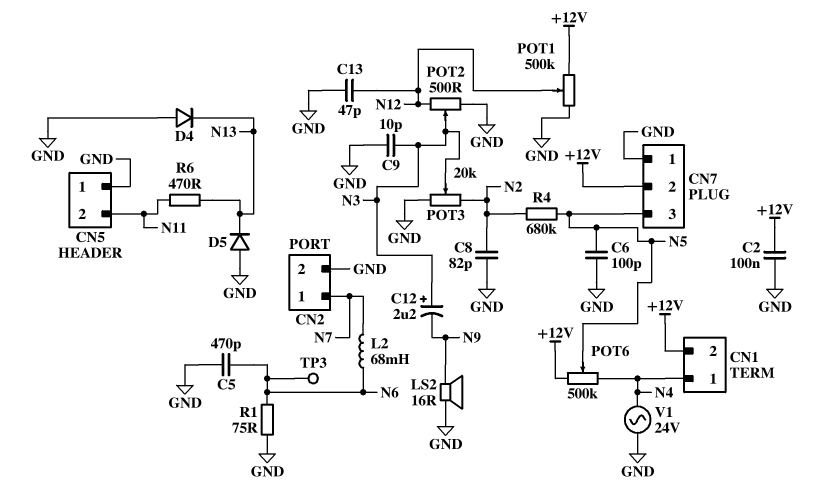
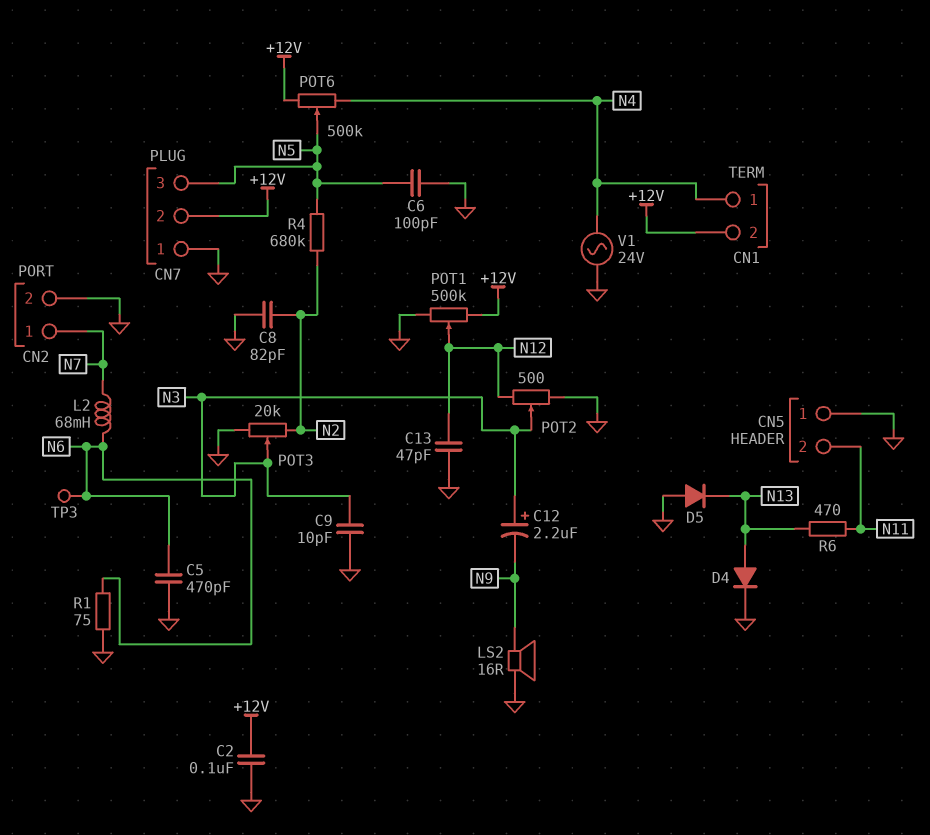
D4: diode (A GND, K N13) -> diode (A N13, K GND)

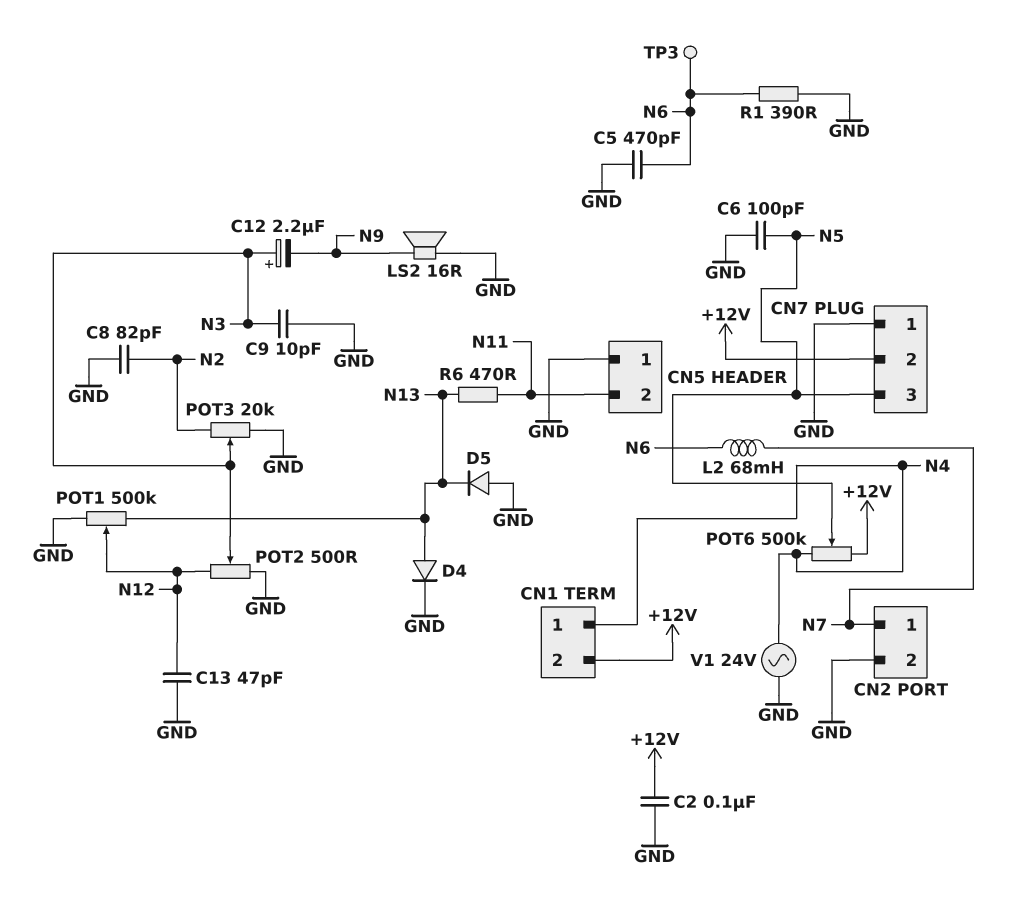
POT1: 500k (+12V, GND, wiper N12) -> 500k (GND, N13, wiper N12)
R1: 75 (GND, N6) -> 390 (GND, N6)
R4: 680k (N2, N5) -> none

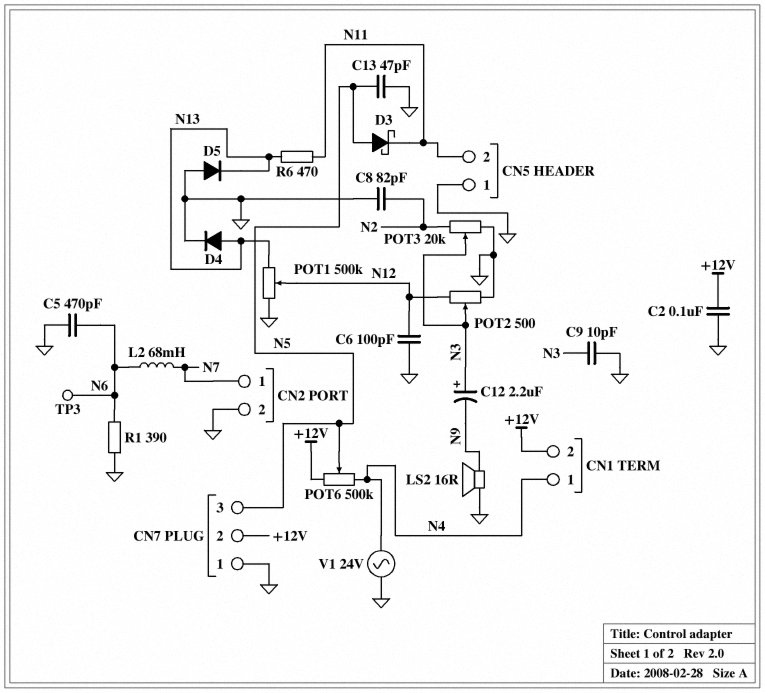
C6: 100pF (GND, N5) -> 100pF (GND, N12)
C13: 47pF (GND, N12) -> 47pF (GND, N5)
D3: none -> schottky (A N5, K N11)

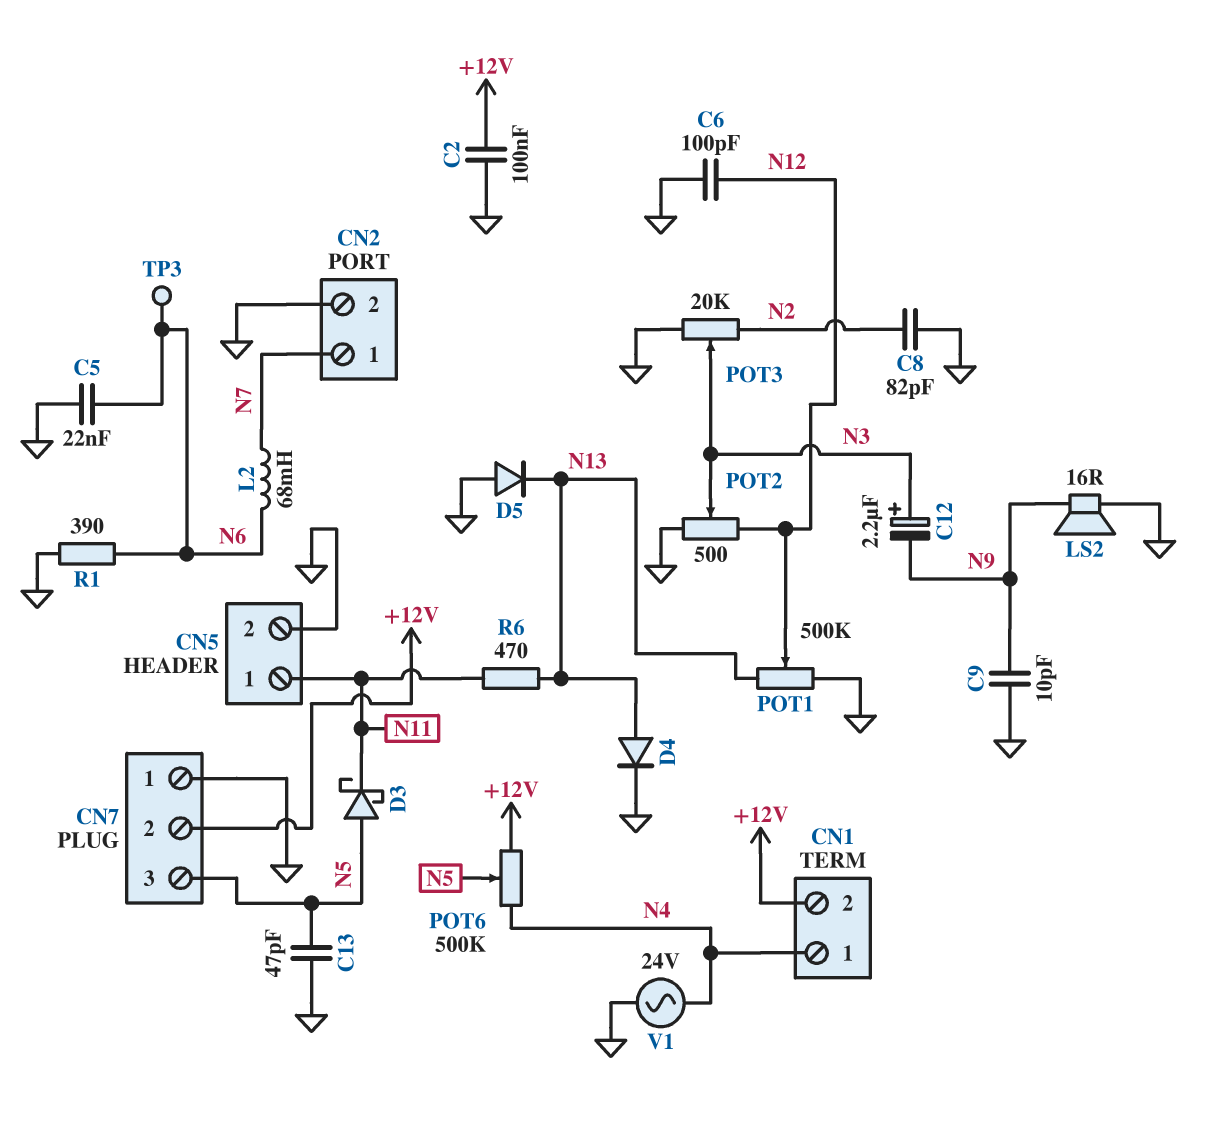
C5: 470pF (GND, N6) -> 22nF (GND, N6)
C9: 10pF (GND, N3) -> 10pF (GND, N9)
CN5 pin 1: GND -> N11
CN5 pin 2: N11 -> GND

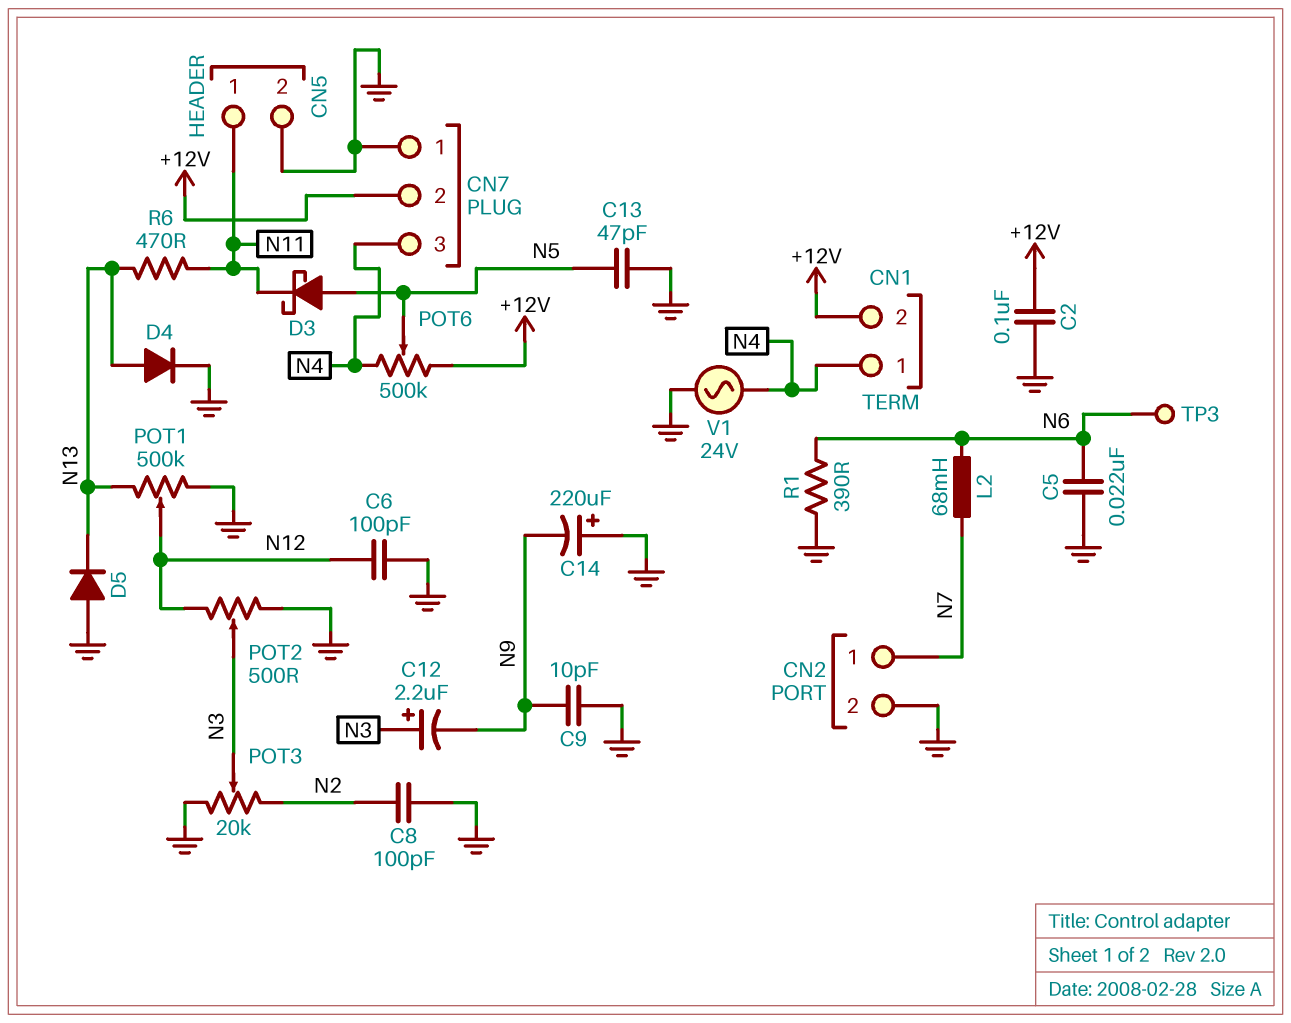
C8: 82pF (GND, N2) -> 100pF (GND, N2)
C14: none -> 220uF (plus GND, minus N9)
CN7 pin 3: N5 -> N4
LS2: speaker 16R (GND, N9) -> none

